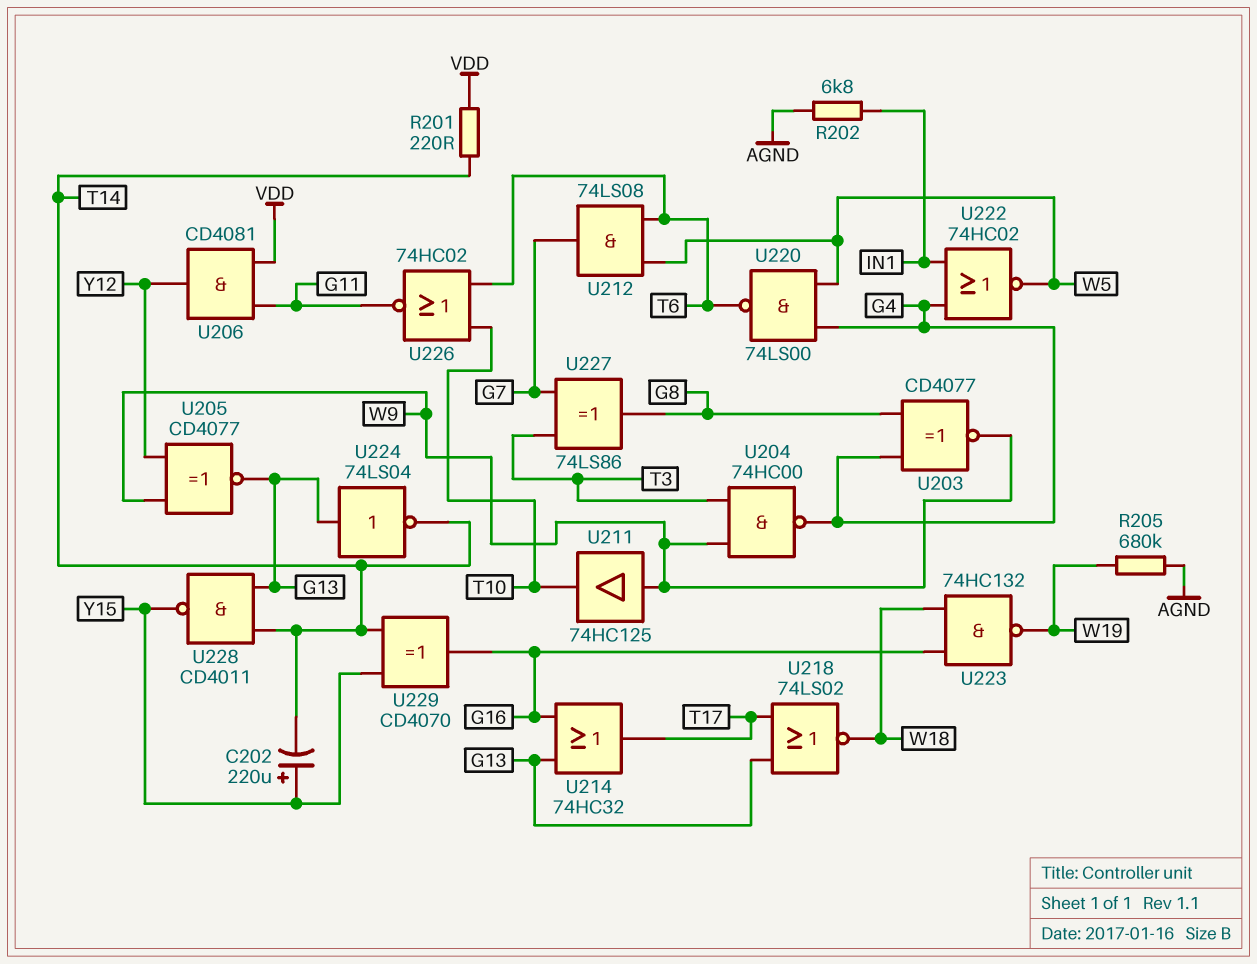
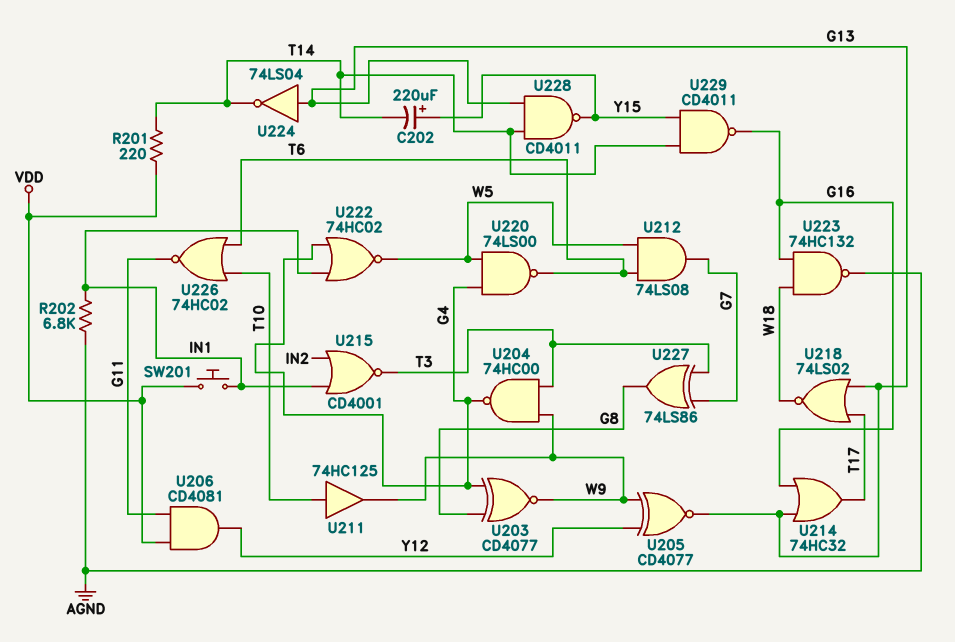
R205: 680k (AGND, W19) -> none
SW201: none -> button (IN1, VDD)
U211: buffer 74HC125 (in W9, out T10) -> buffer 74HC125 (in T10, out W9)
U215: none -> NOR CD4001 (in IN1, in IN2, out T3)
U223: NAND 74HC132 (in G16, in W18, out W19) -> NAND 74HC132 (in G16, in W18, out AGND)
U229: XOR CD4070 (in T14, in Y15, out G16) -> NAND CD4011 (in T14, in Y15, out G16)

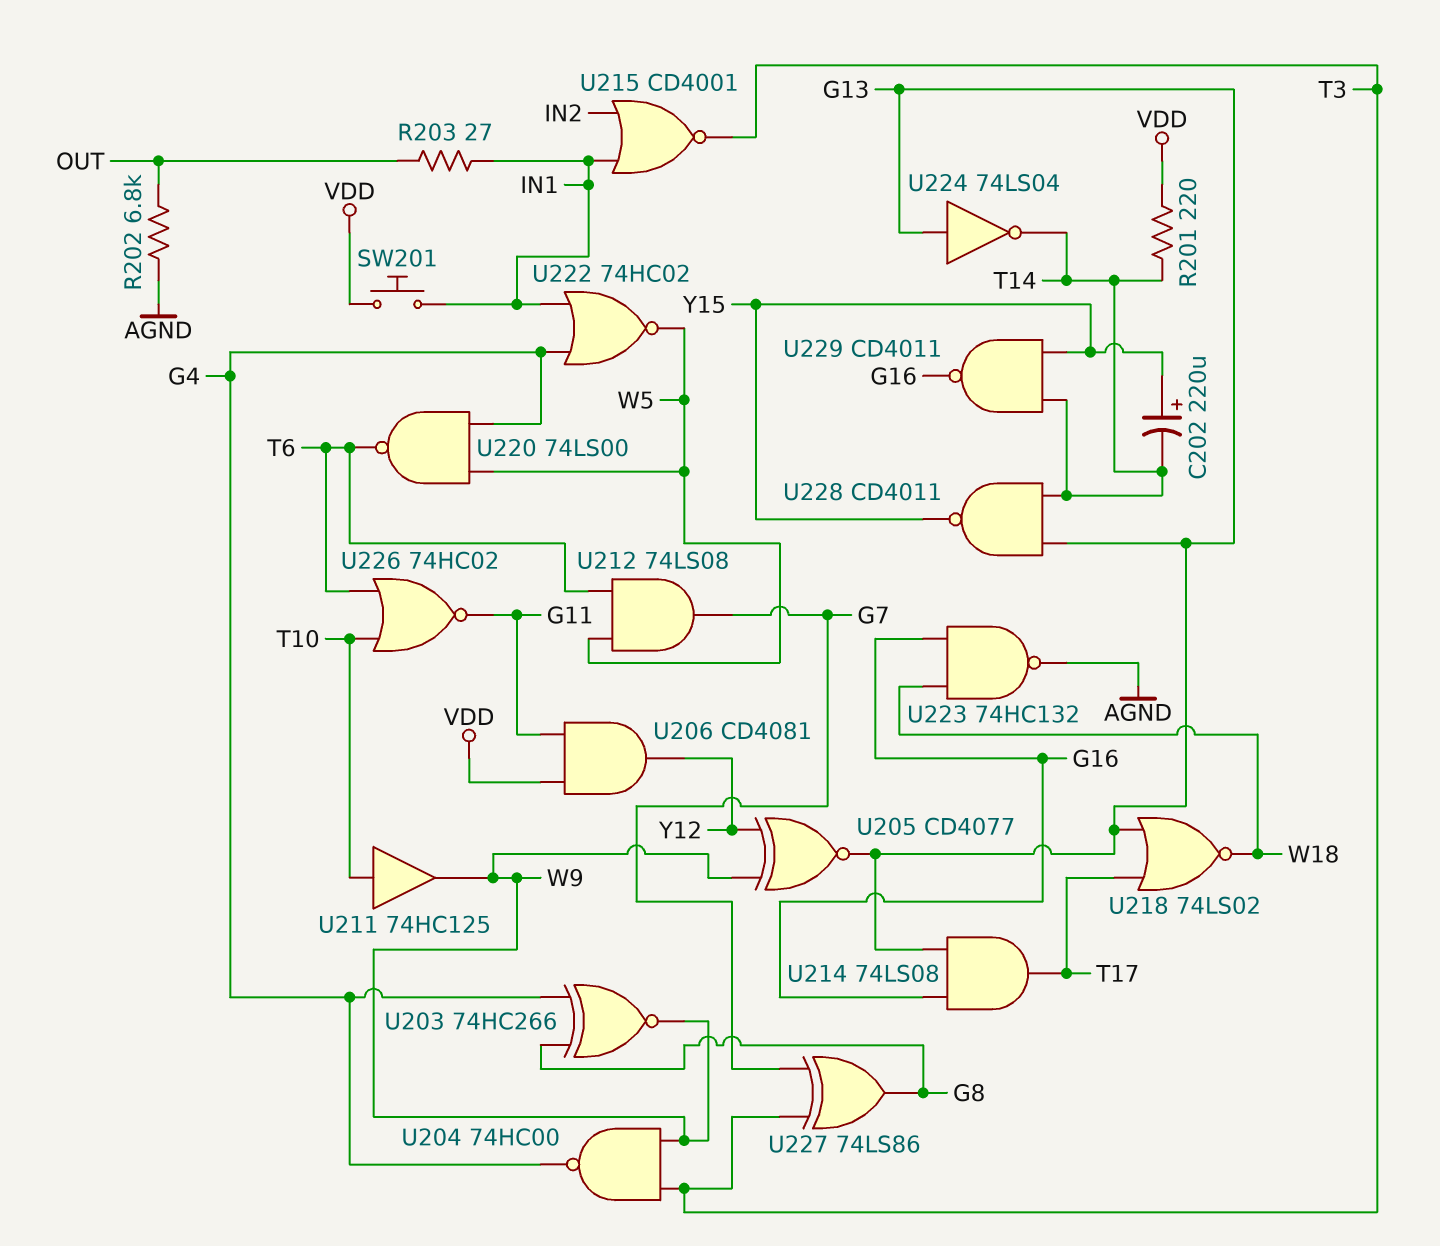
R202: 6.8k (AGND, IN1) -> 6.8k (AGND, OUT)
R203: none -> 27 (IN1, OUT)
U203: XNOR CD4077 (in G4, in G8, out W9) -> XNOR 74HC266 (in G4, in G8, out W9)
U214: OR 74HC32 (in G13, in G16, out T17) -> AND 74LS08 (in G13, in G16, out T17)

